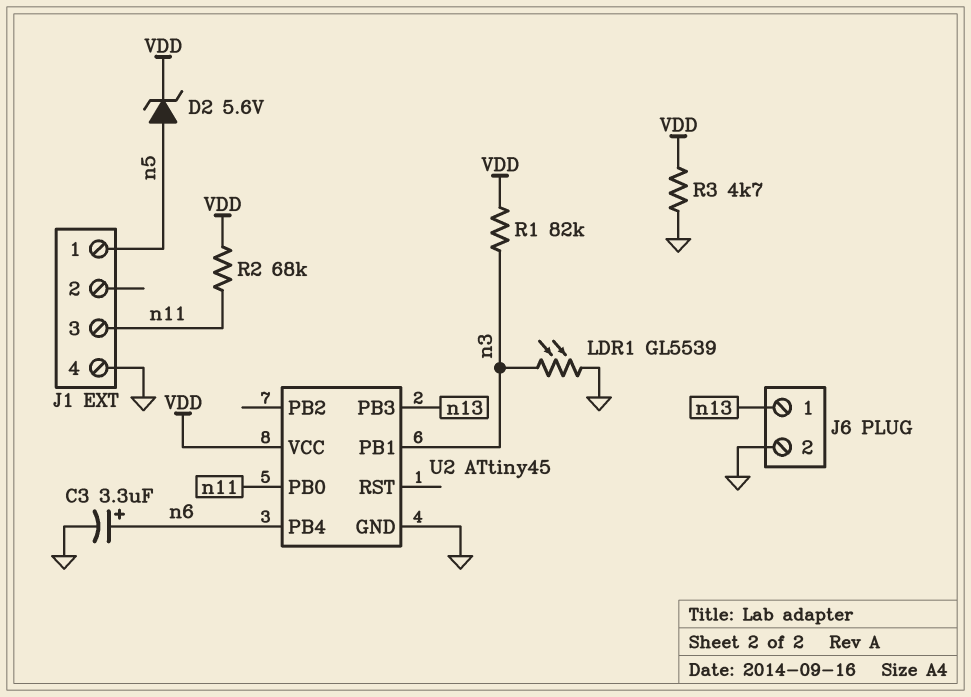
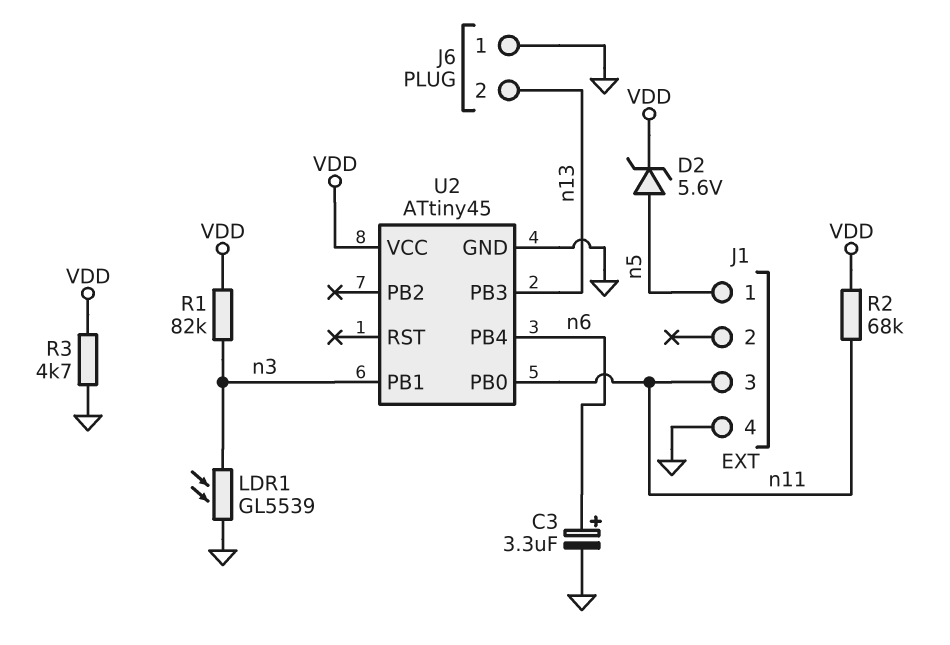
J6 pin 1: n13 -> GND
J6 pin 2: GND -> n13

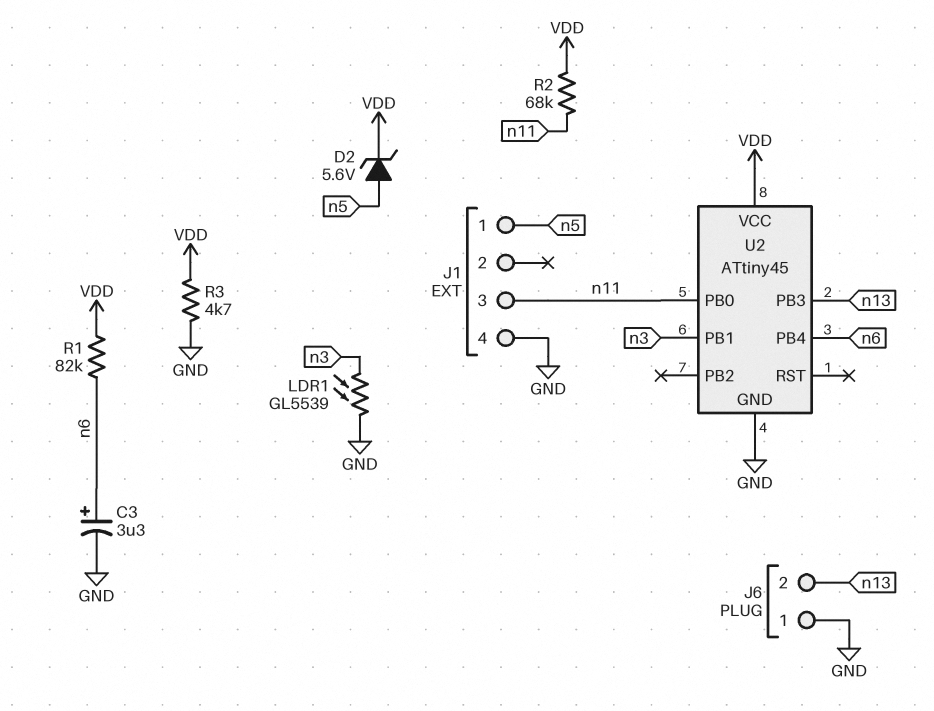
R1: 82k (VDD, n3) -> 82k (VDD, n6)

